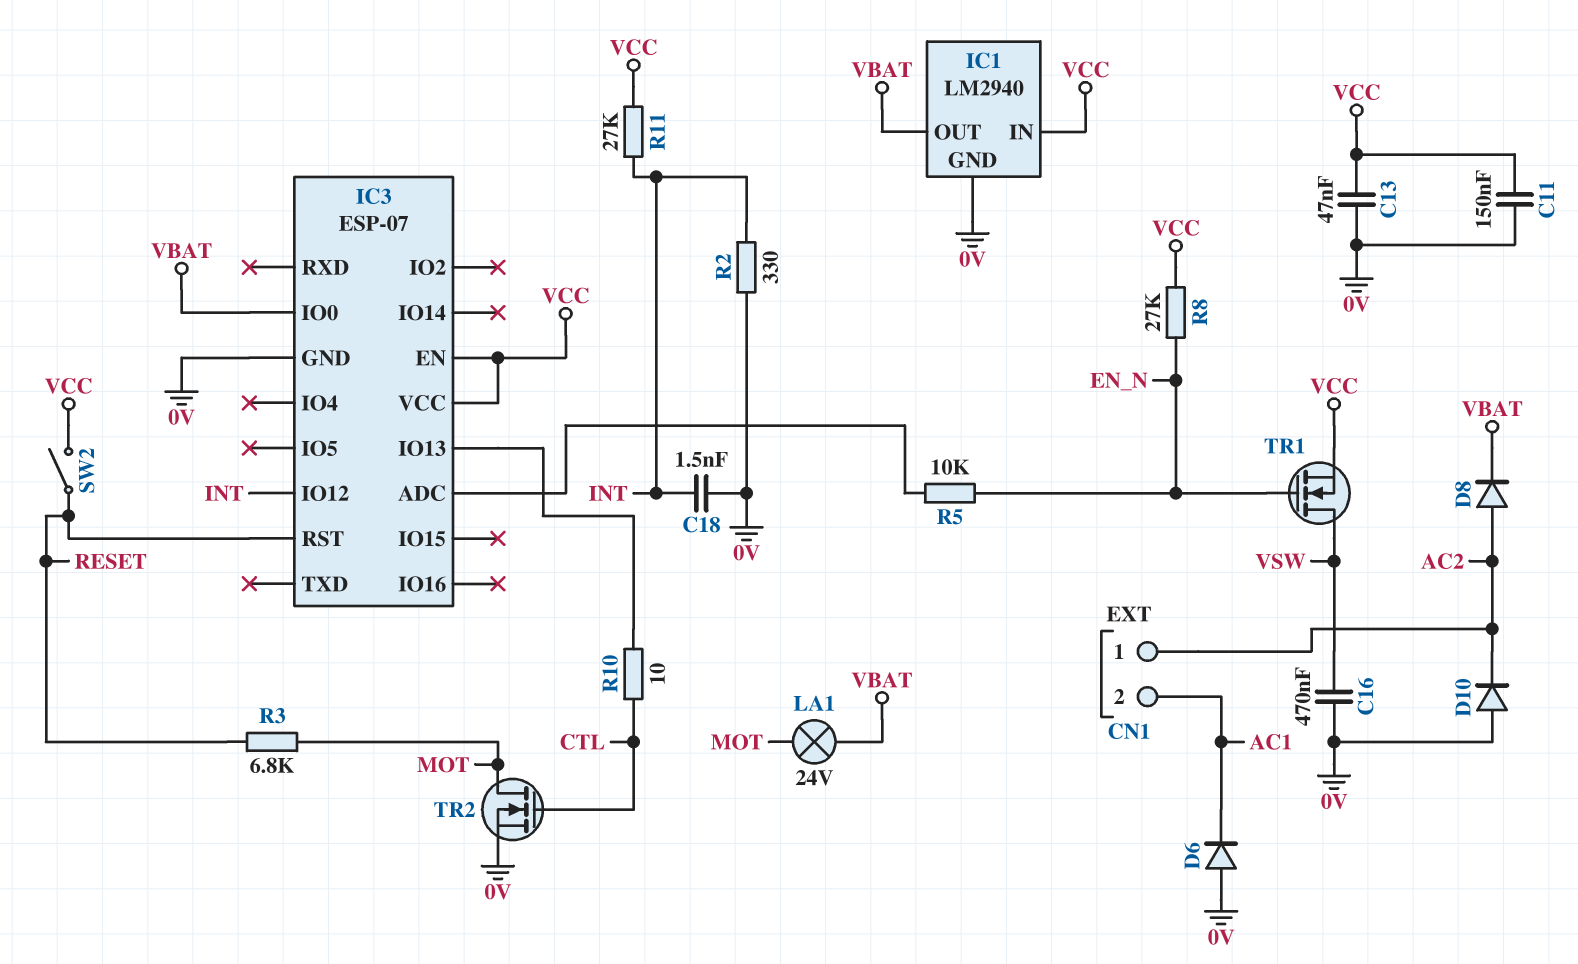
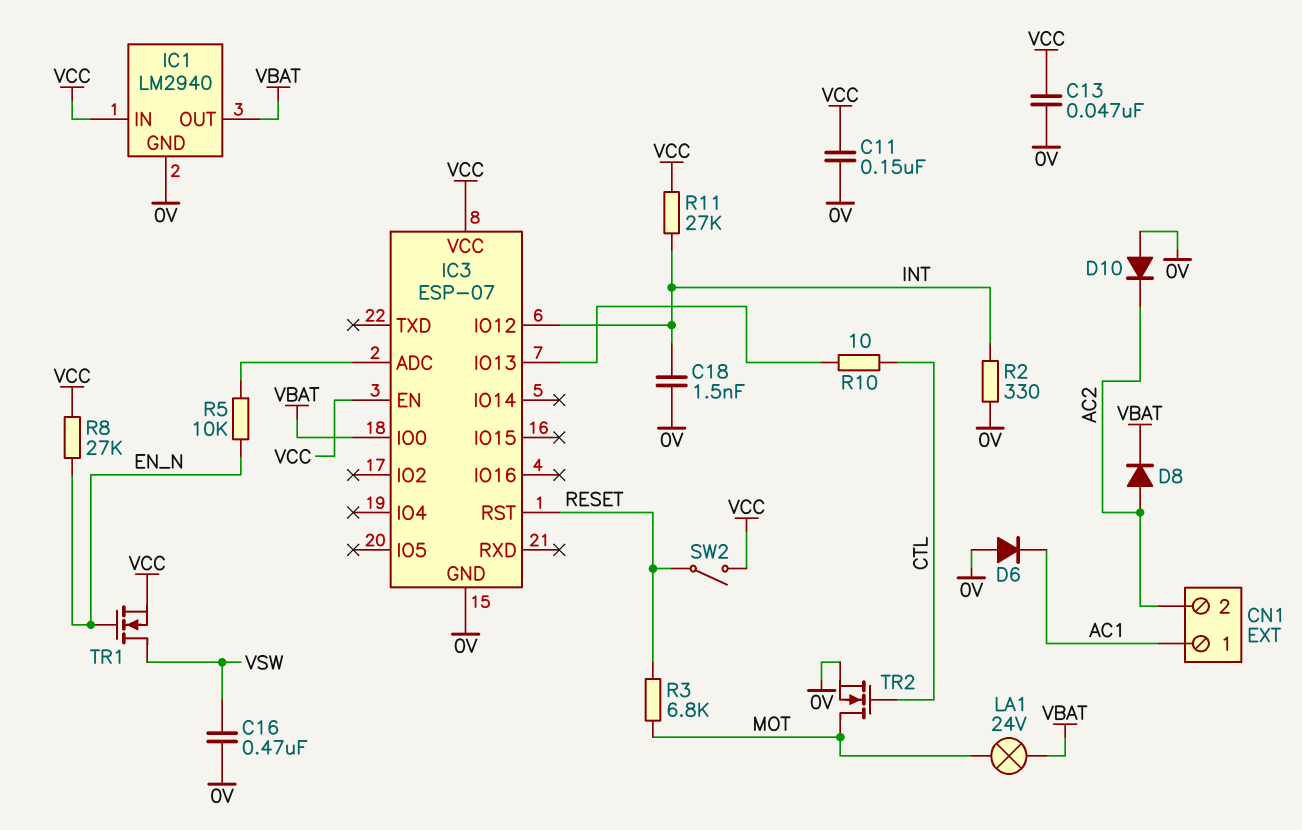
CN1 pin 1: AC2 -> AC1
CN1 pin 2: AC1 -> AC2

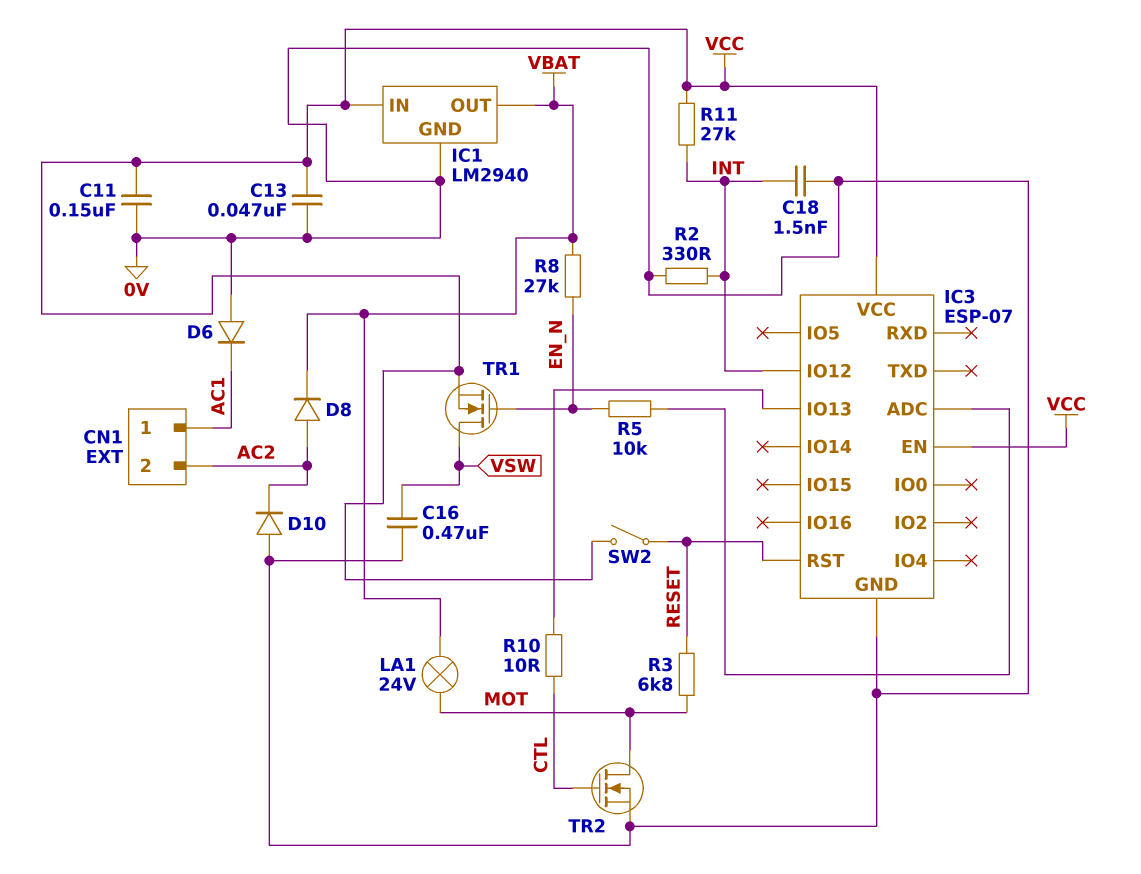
IC3 pin IO0: VBAT -> none
R8: 27k (EN_N, VCC) -> 27k (EN_N, VBAT)

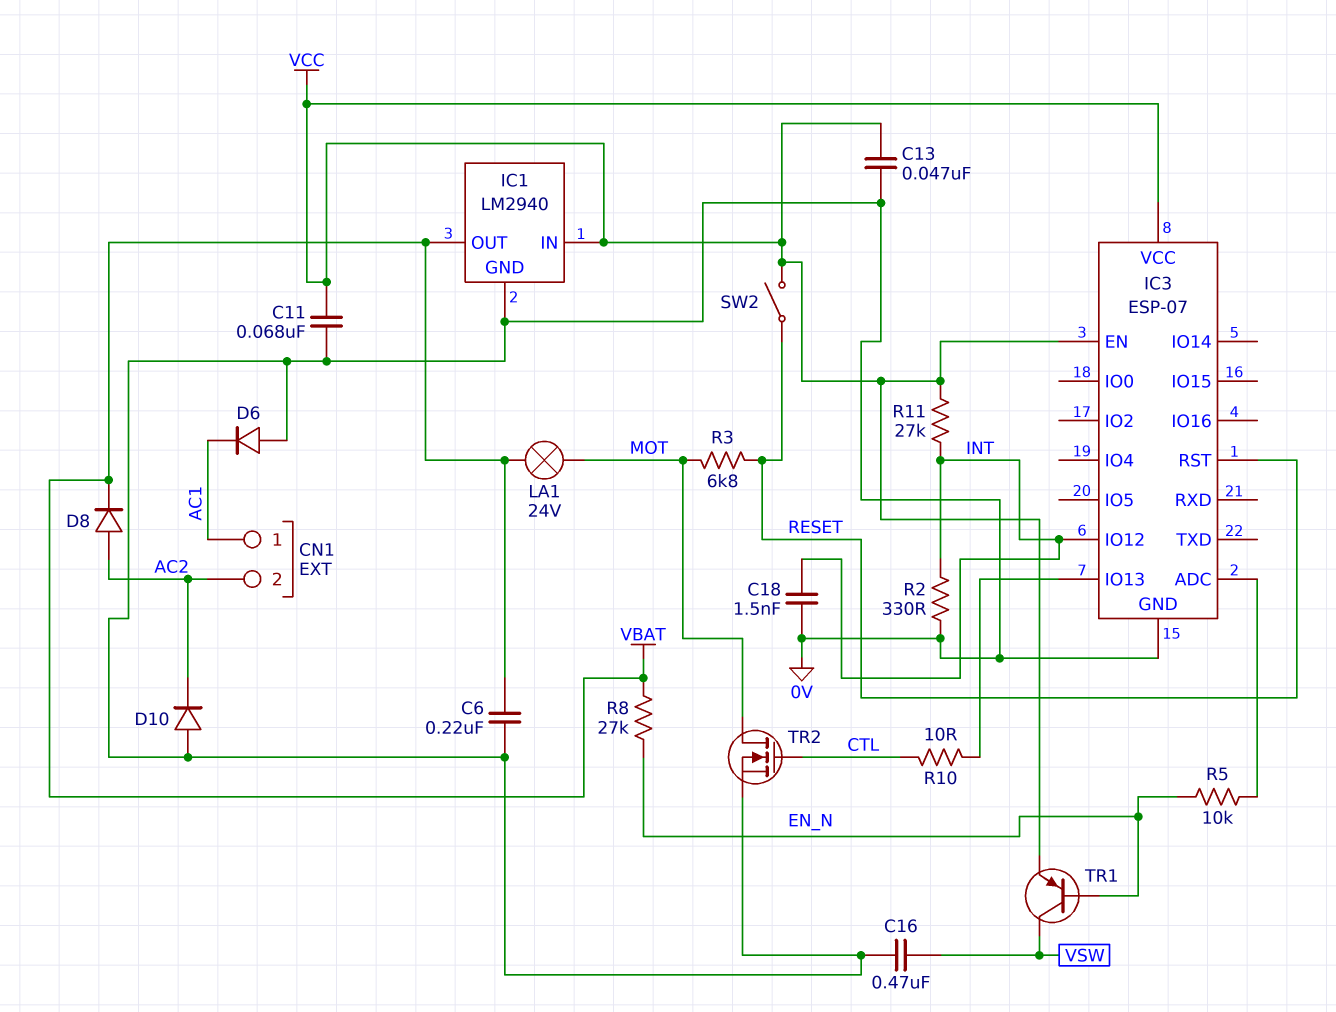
C6: none -> 220nF (0V, VBAT)
C11: 150nF (0V, VCC) -> 68nF (0V, VCC)
TR1: NMOS (G EN_N, D VSW, S VCC) -> PNP (B EN_N, C VSW, E VCC)

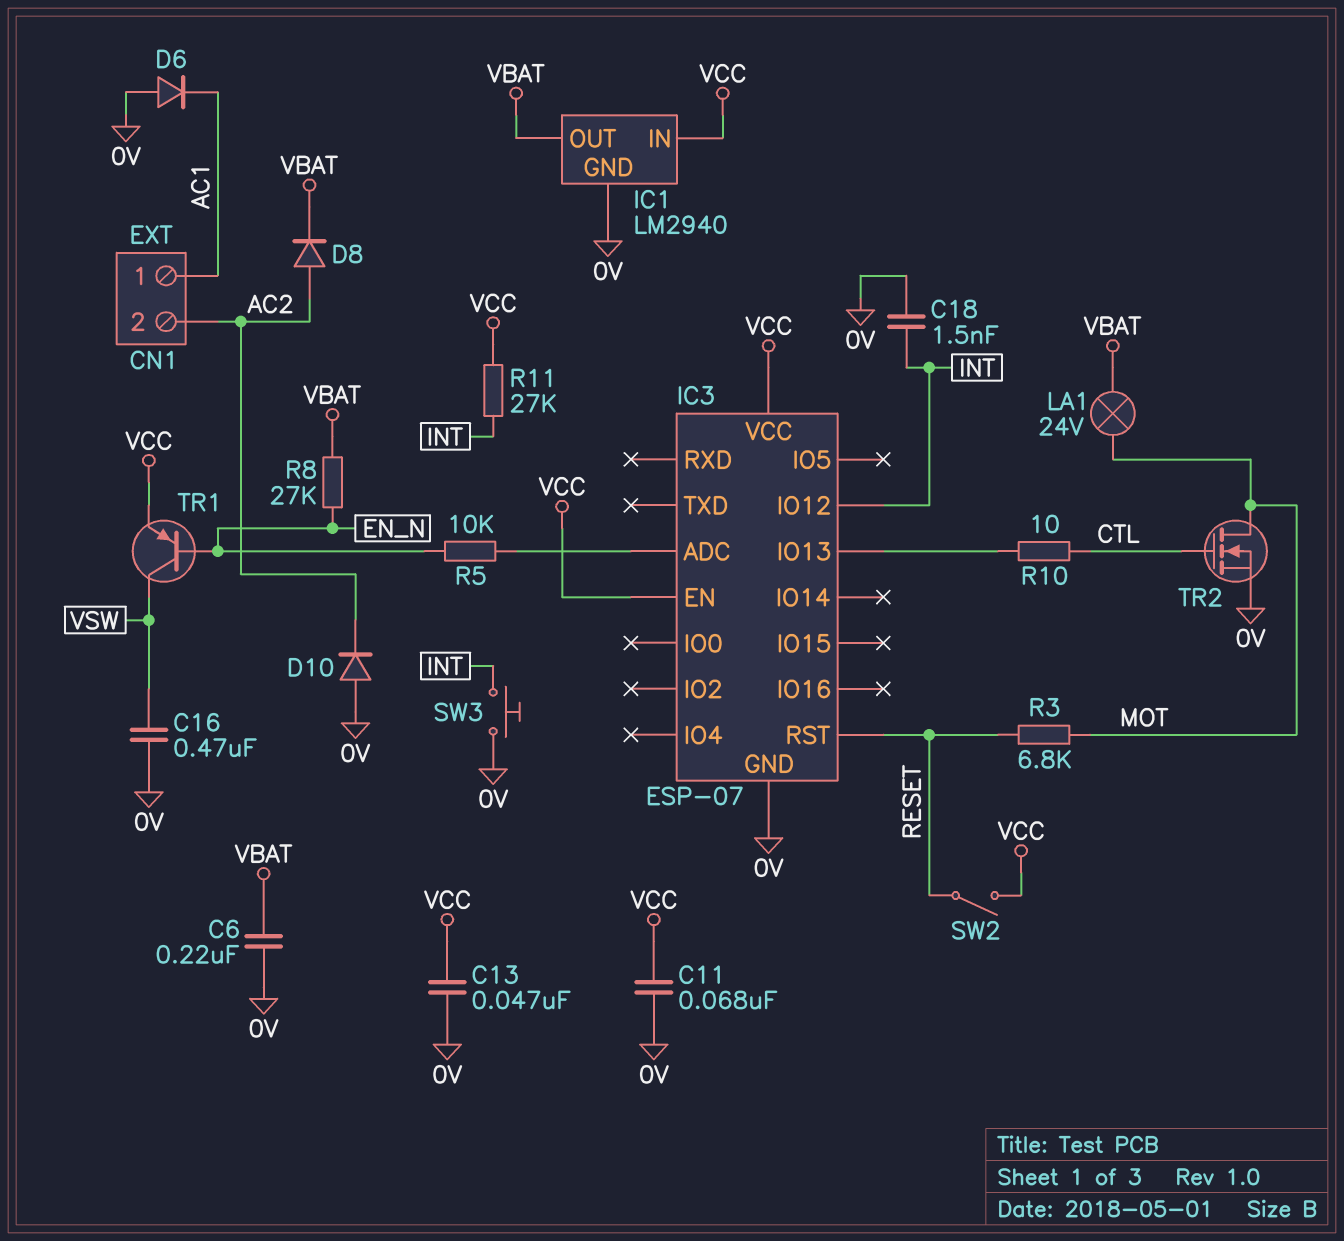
R2: 330 (0V, INT) -> none
SW3: none -> button (0V, INT)

